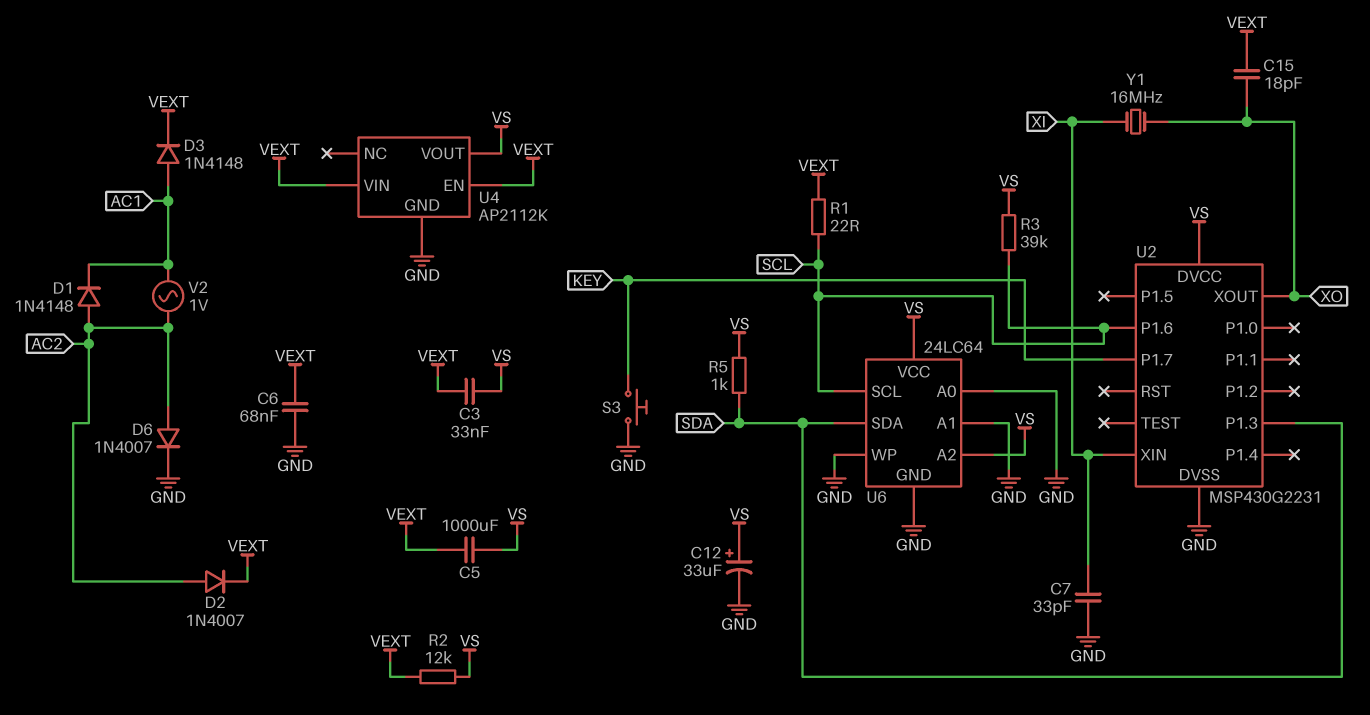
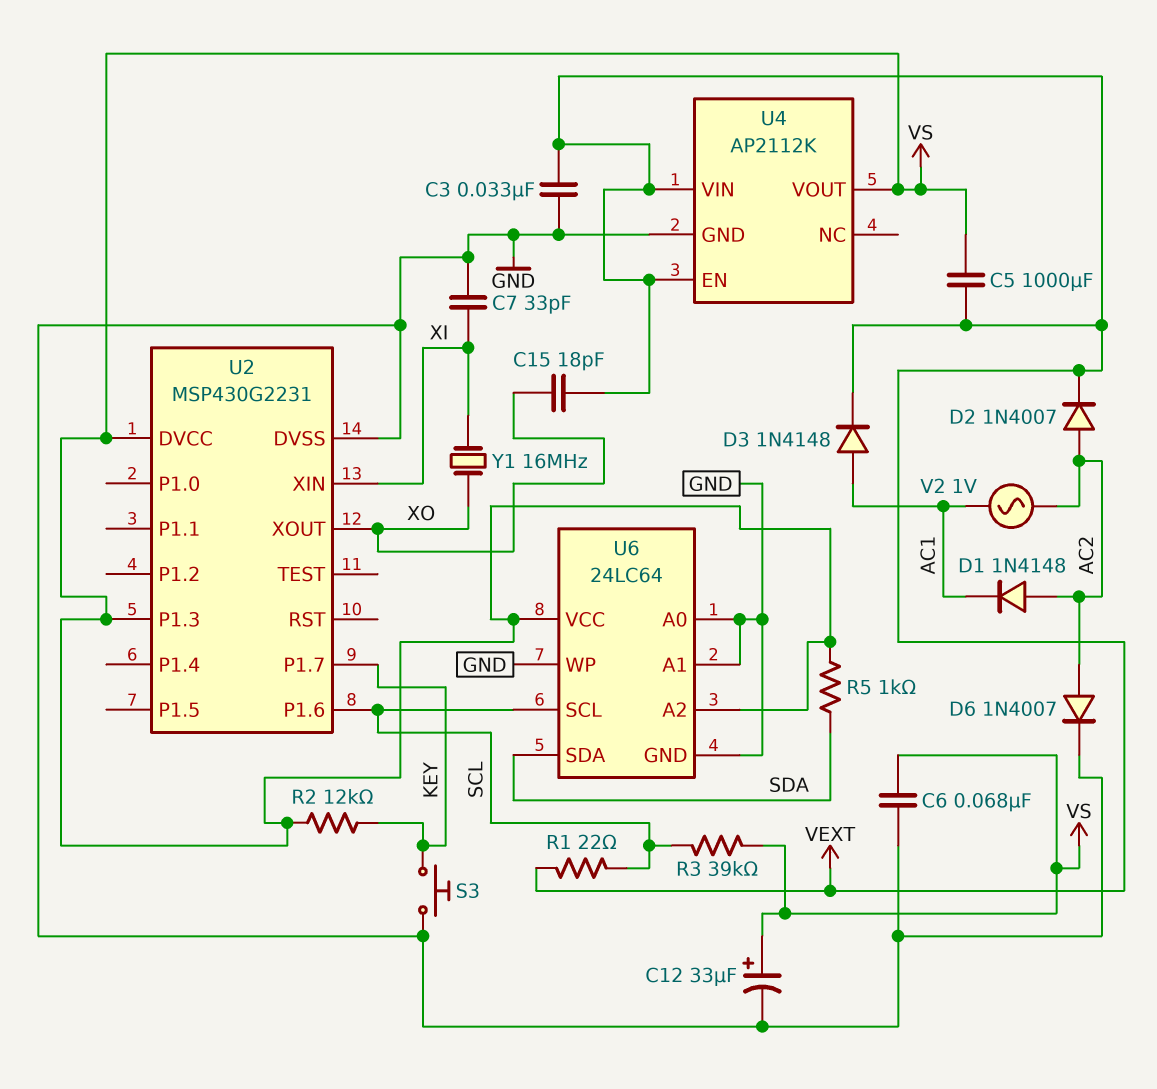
C3: 33nF (VEXT, VS) -> 33nF (GND, VEXT)
C6: 68nF (GND, VEXT) -> 68nF (GND, VS)
R2: 12k (VEXT, VS) -> 12k (KEY, VS)
U2 pin P1.3: SDA -> VS

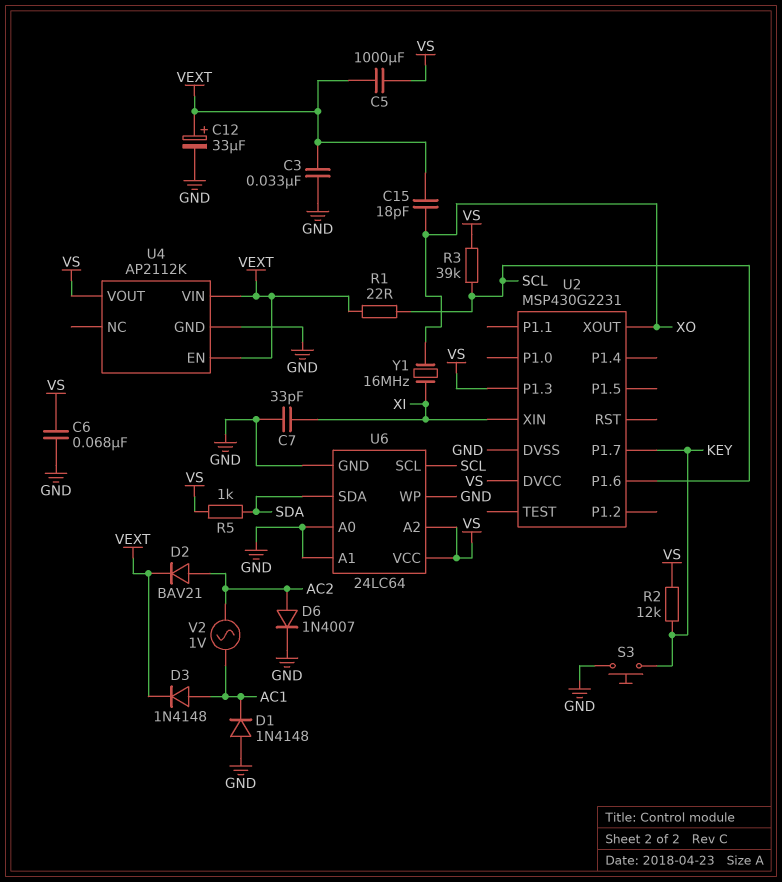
C12: 33uF (plus VS, minus GND) -> 33uF (plus VEXT, minus GND)
D1: diode 1N4148 (A AC2, K AC1) -> diode 1N4148 (A GND, K AC1)
D2: diode 1N4007 (A AC2, K VEXT) -> diode BAV21 (A AC2, K VEXT)

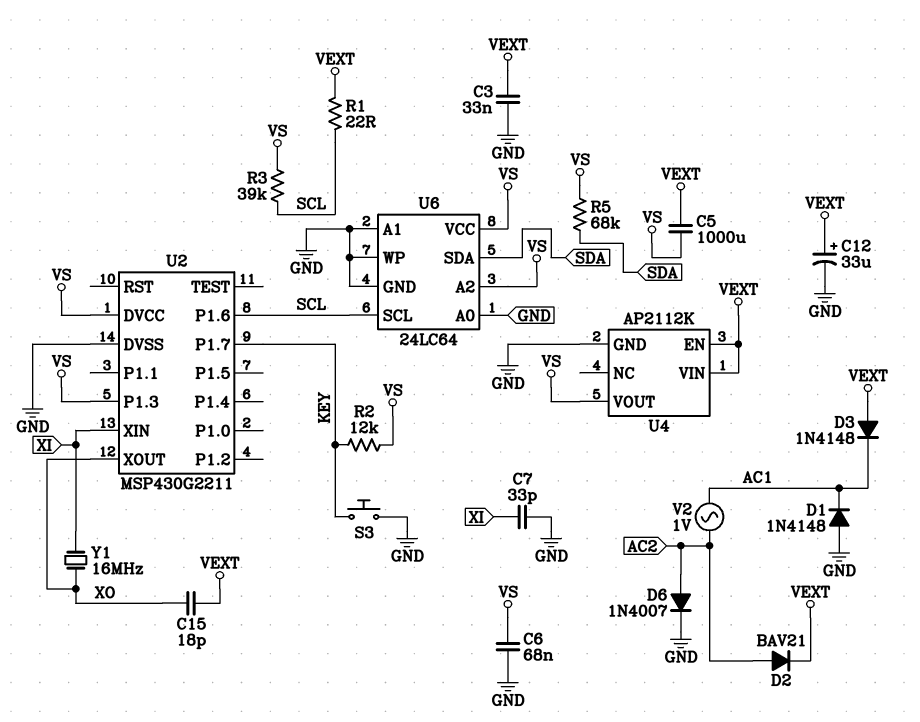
D3: diode 1N4148 (A AC1, K VEXT) -> diode 1N4148 (A VEXT, K AC1)
R5: 1k (SDA, VS) -> 68k (SDA, VS)
U2: MSP430G2231 -> MSP430G2211

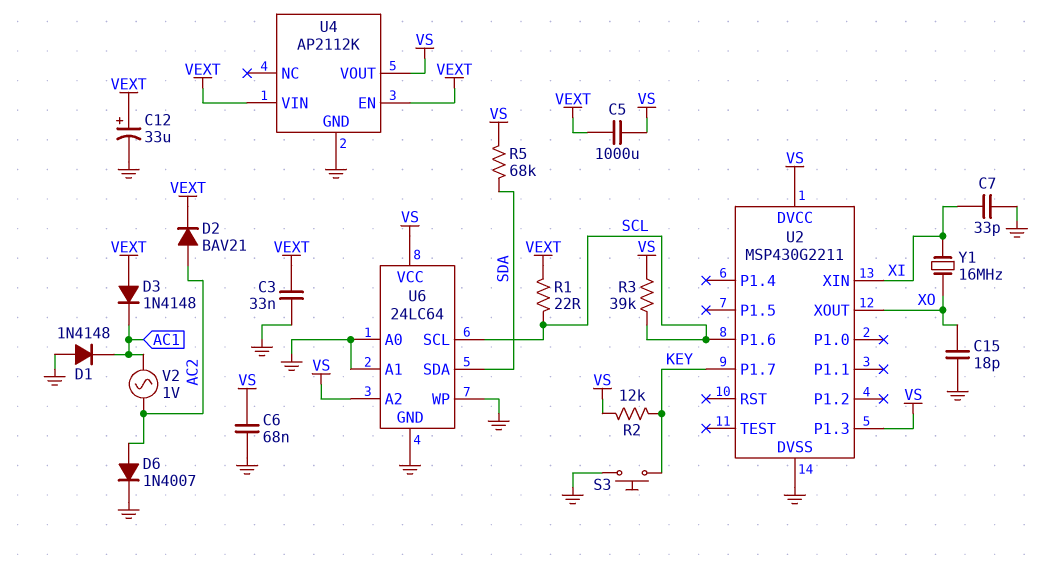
C15: 18pF (VEXT, XO) -> 18pF (GND, XO)

